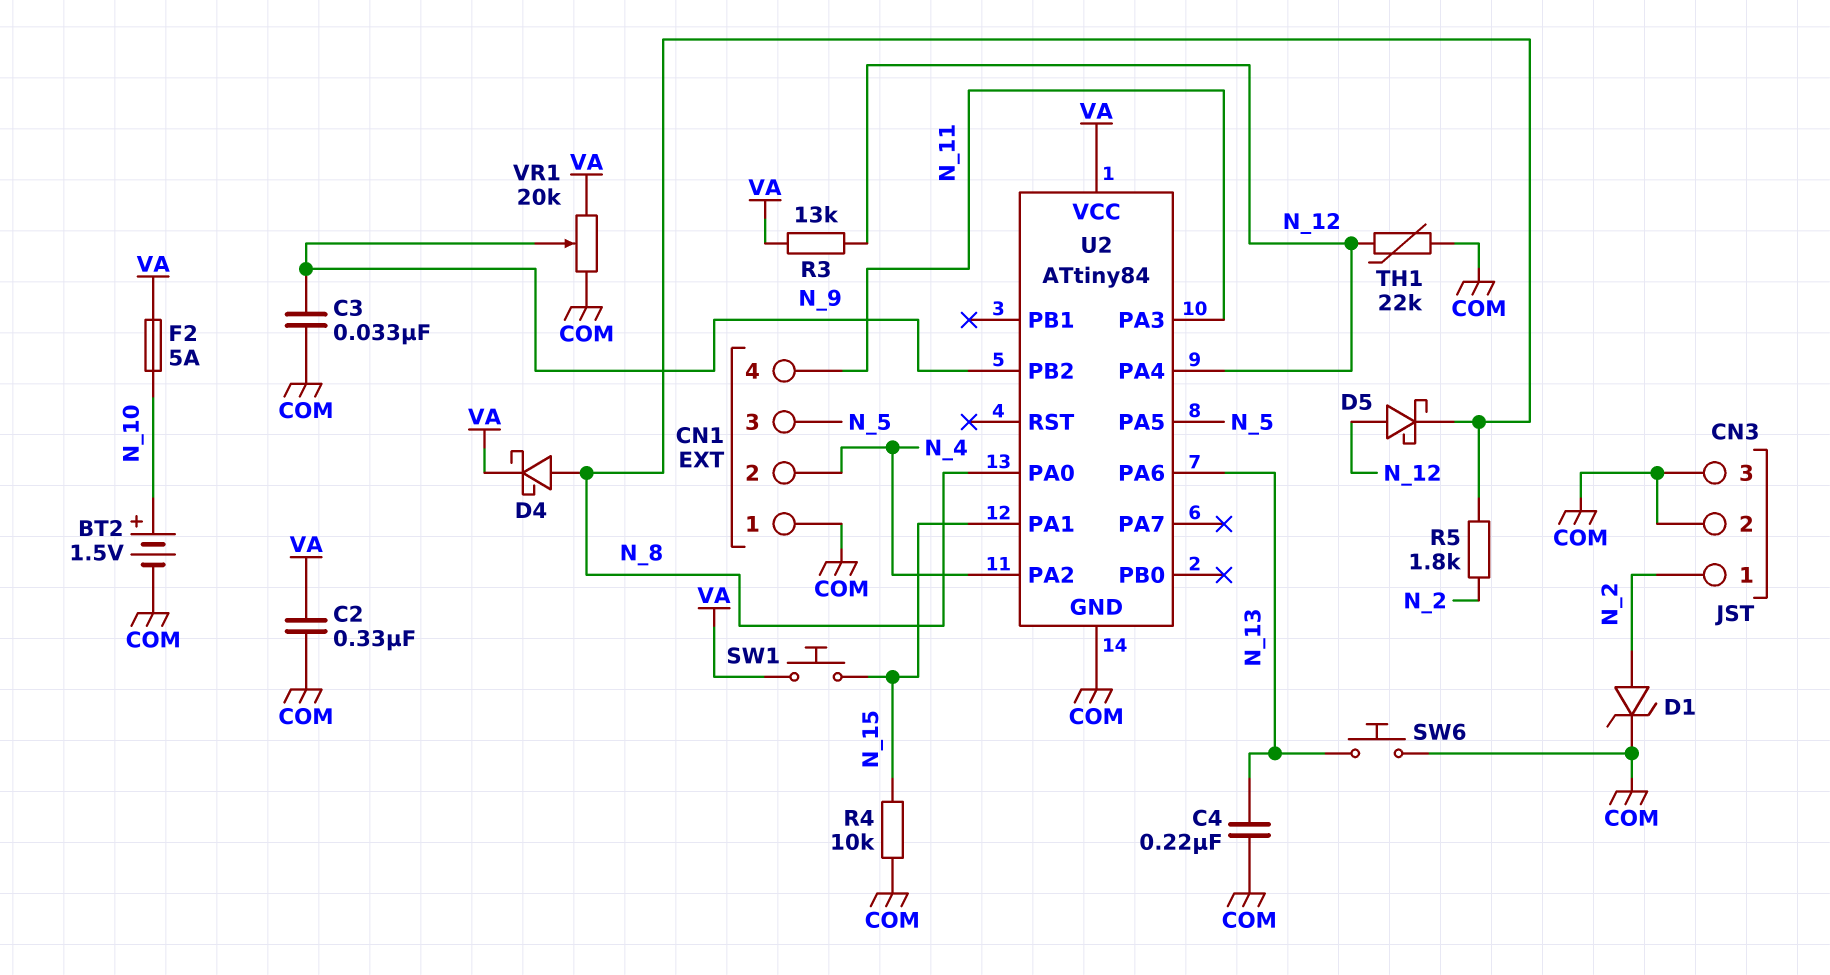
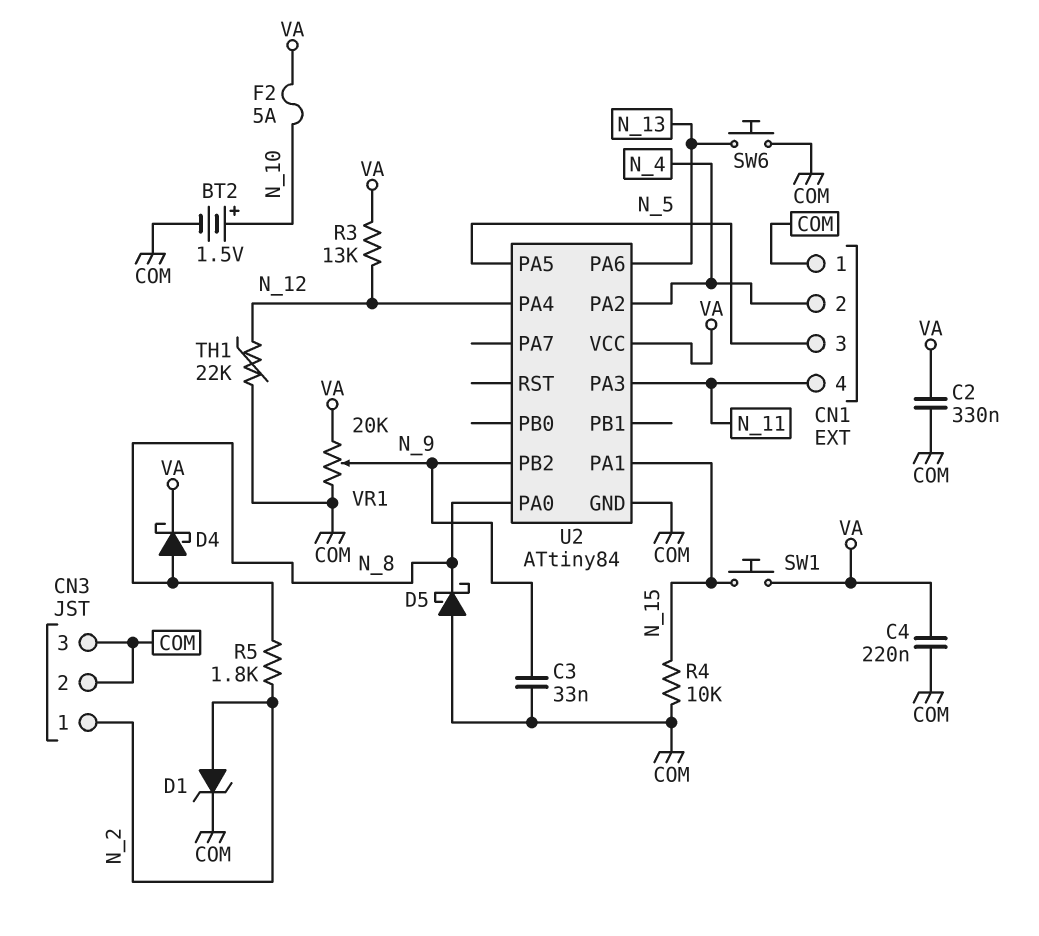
C4: 220nF (COM, N_13) -> 220nF (COM, VA)
D5: schottky (A N_12, K N_8) -> schottky (A COM, K N_8)

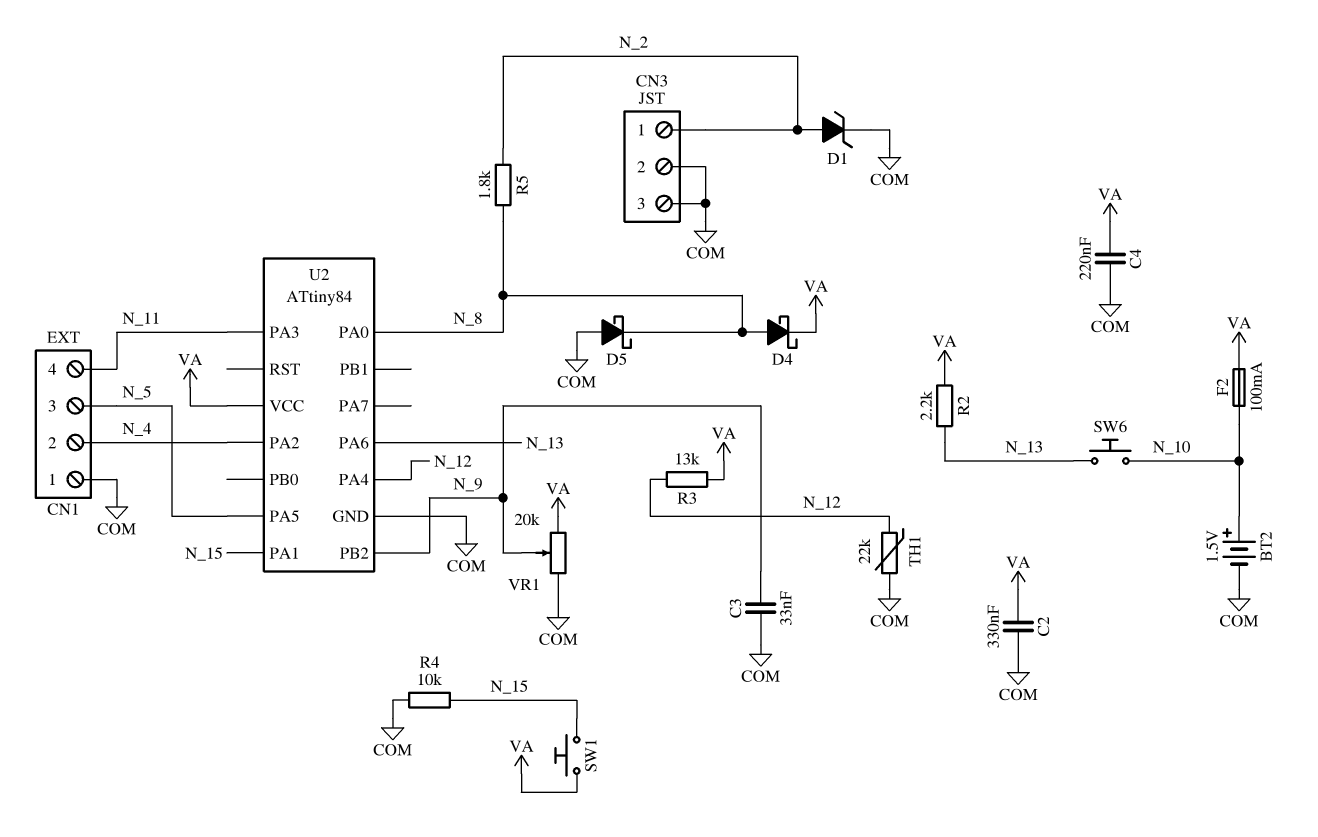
F2: 5A (N_10, VA) -> 100mA (N_10, VA)
R2: none -> 2.2k (N_13, VA)
SW6: button (COM, N_13) -> button (N_10, N_13)

